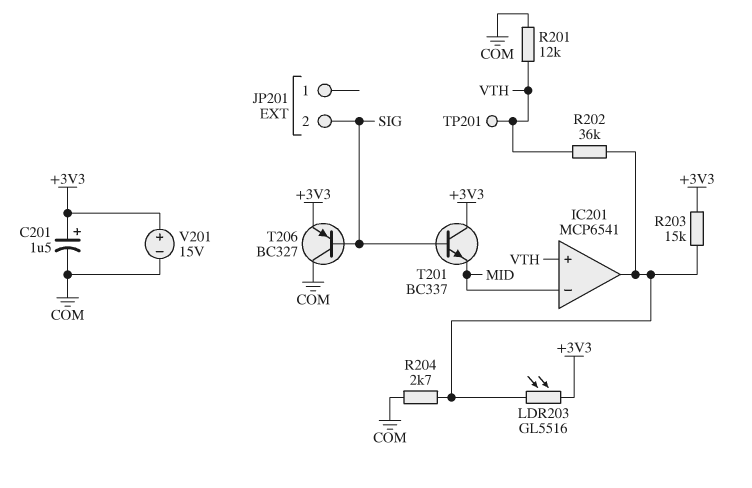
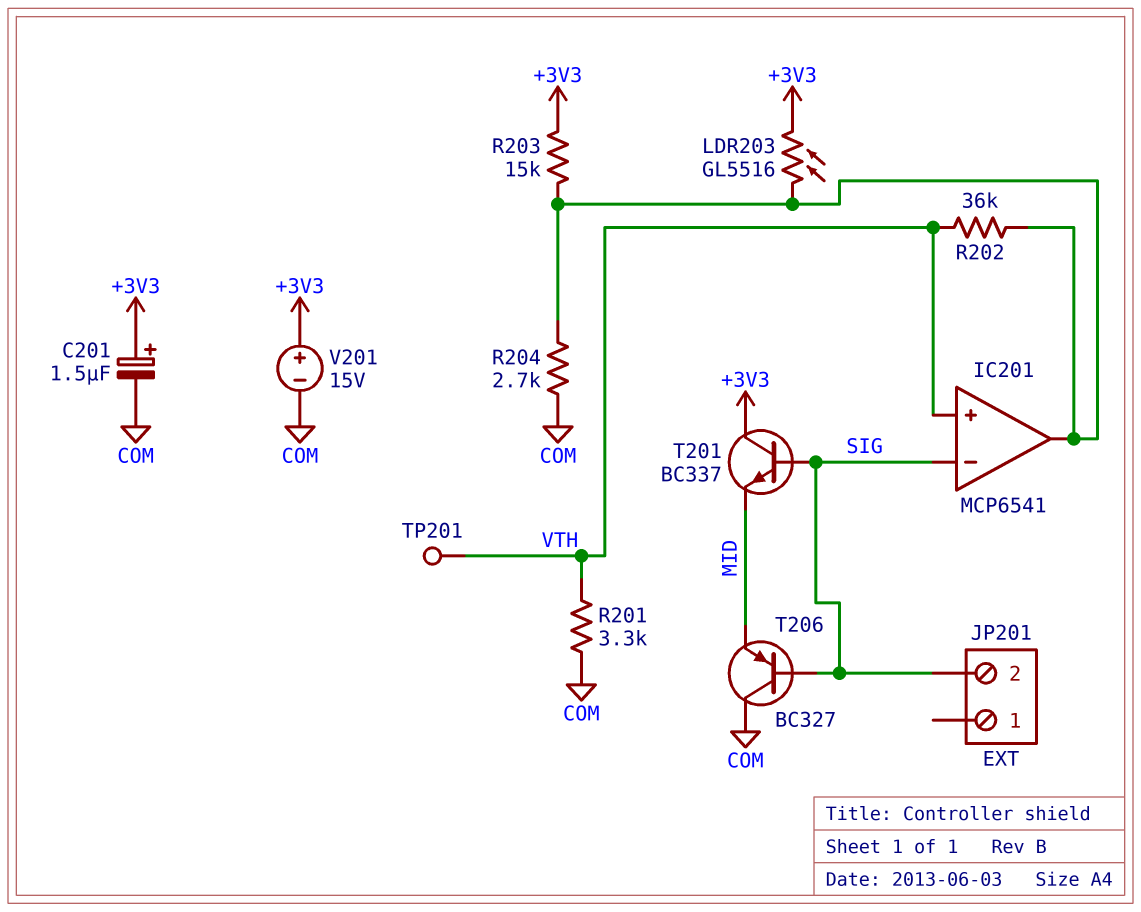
IC201 pin in-: MID -> SIG
R201: 12k (COM, VTH) -> 3.3k (COM, VTH)
T206: PNP BC327 (B SIG, C COM, E +3V3) -> PNP BC327 (B SIG, C COM, E MID)

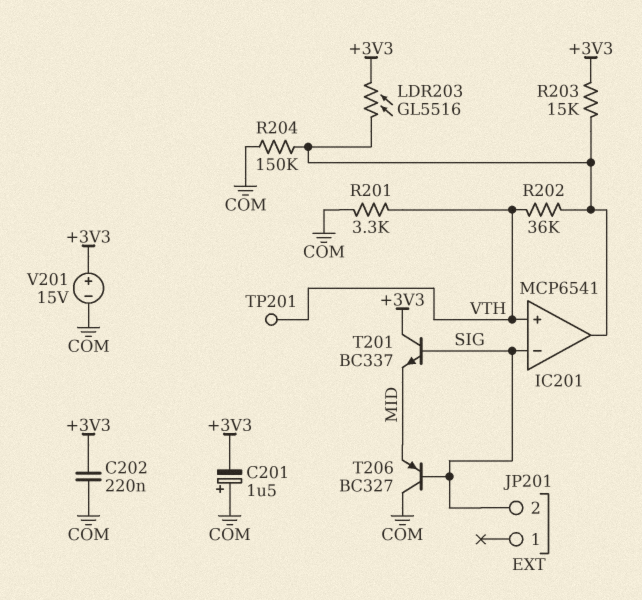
C201: 1.5uF (plus +3V3, minus COM) -> 1.5uF (plus COM, minus +3V3)
C202: none -> 220nF (+3V3, COM)
R204: 2.7k (COM, IC201/out) -> 150k (COM, IC201/out)

